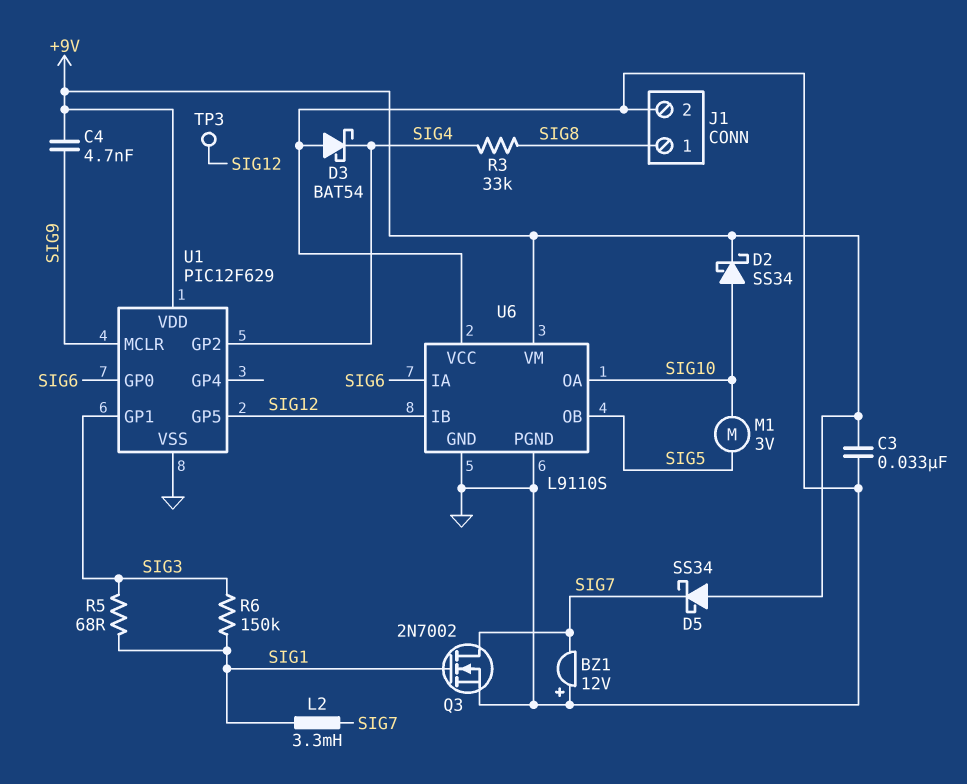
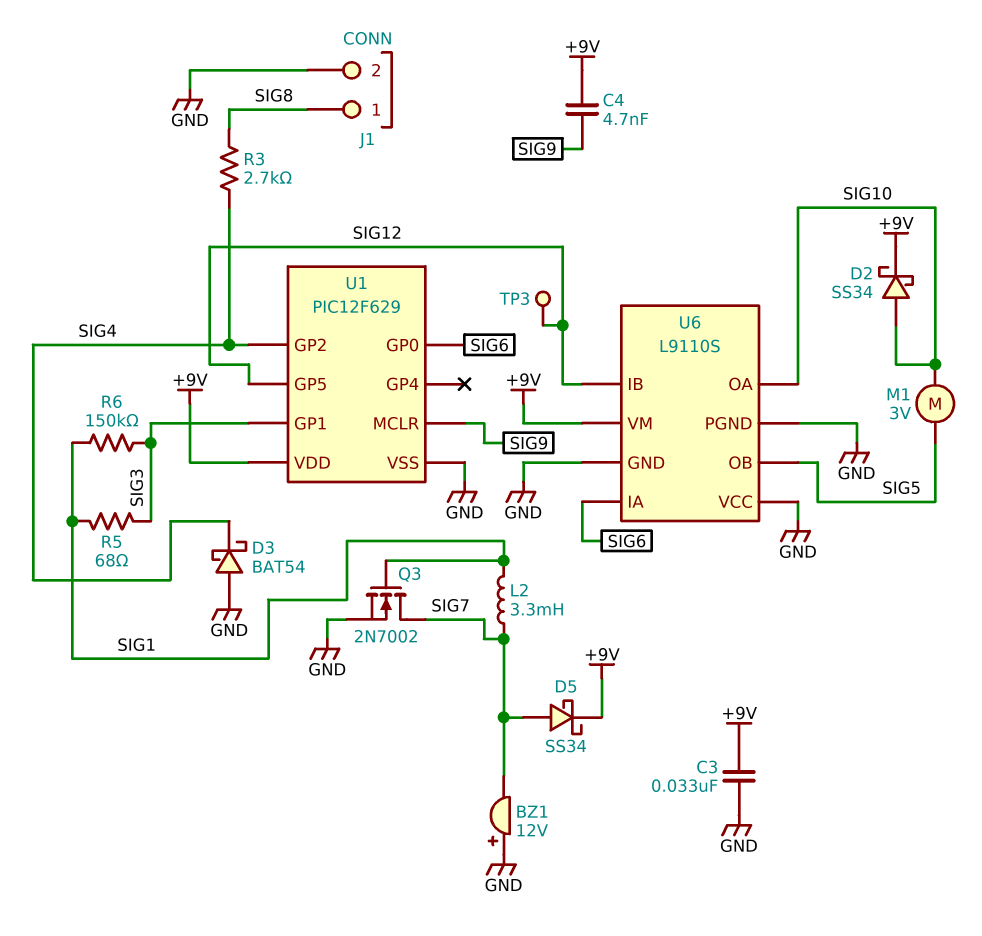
D5: schottky SS34 (A +9V, K SIG7) -> schottky SS34 (A SIG7, K +9V)
R3: 33k (SIG4, SIG8) -> 2.7k (SIG4, SIG8)

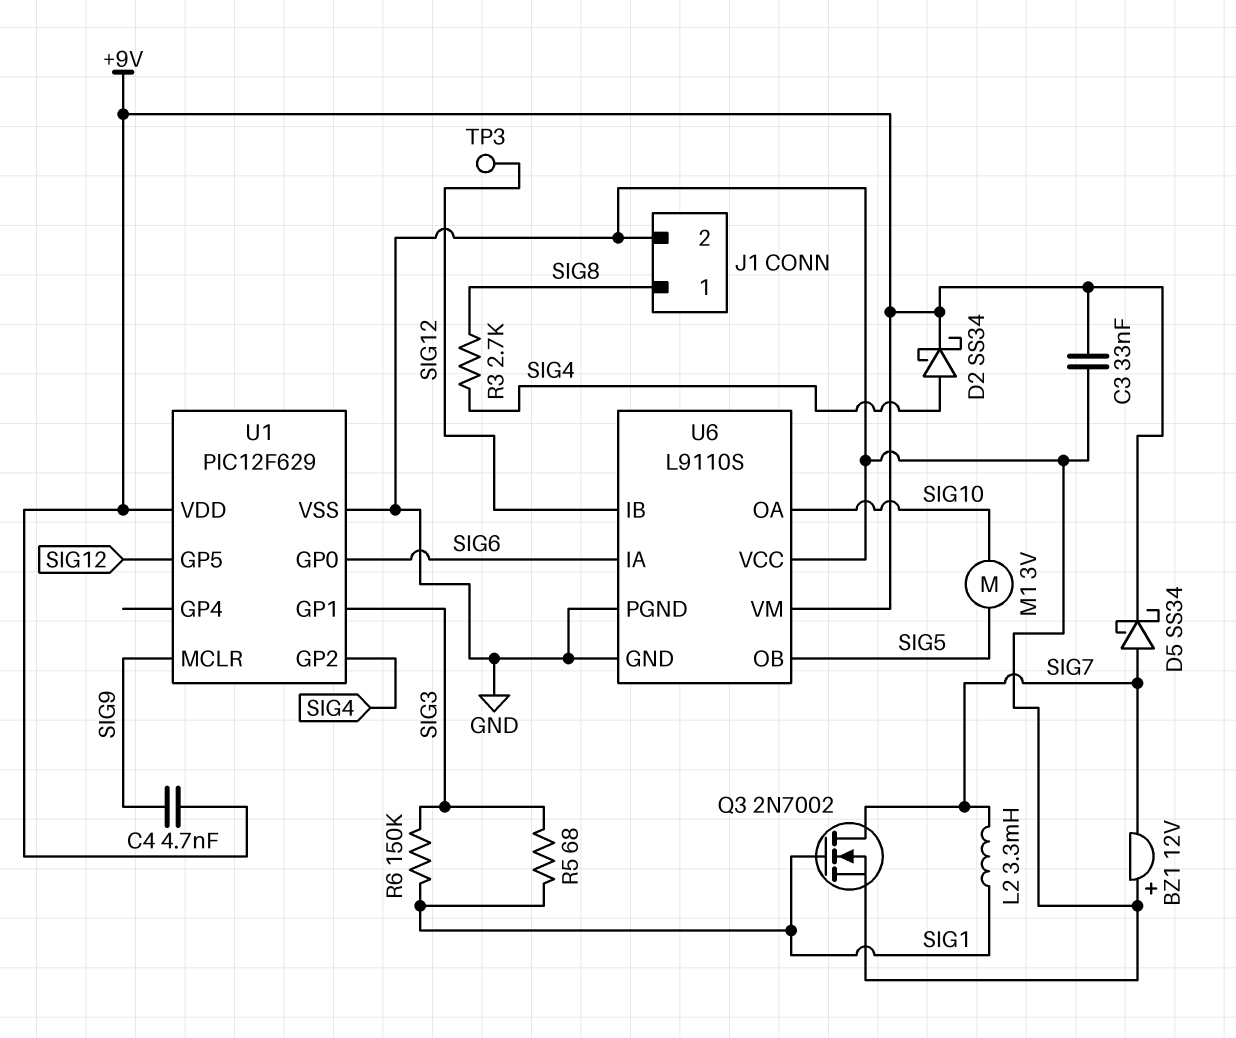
D2: schottky SS34 (A SIG10, K +9V) -> schottky SS34 (A SIG4, K +9V)
D3: schottky BAT54 (A GND, K SIG4) -> none

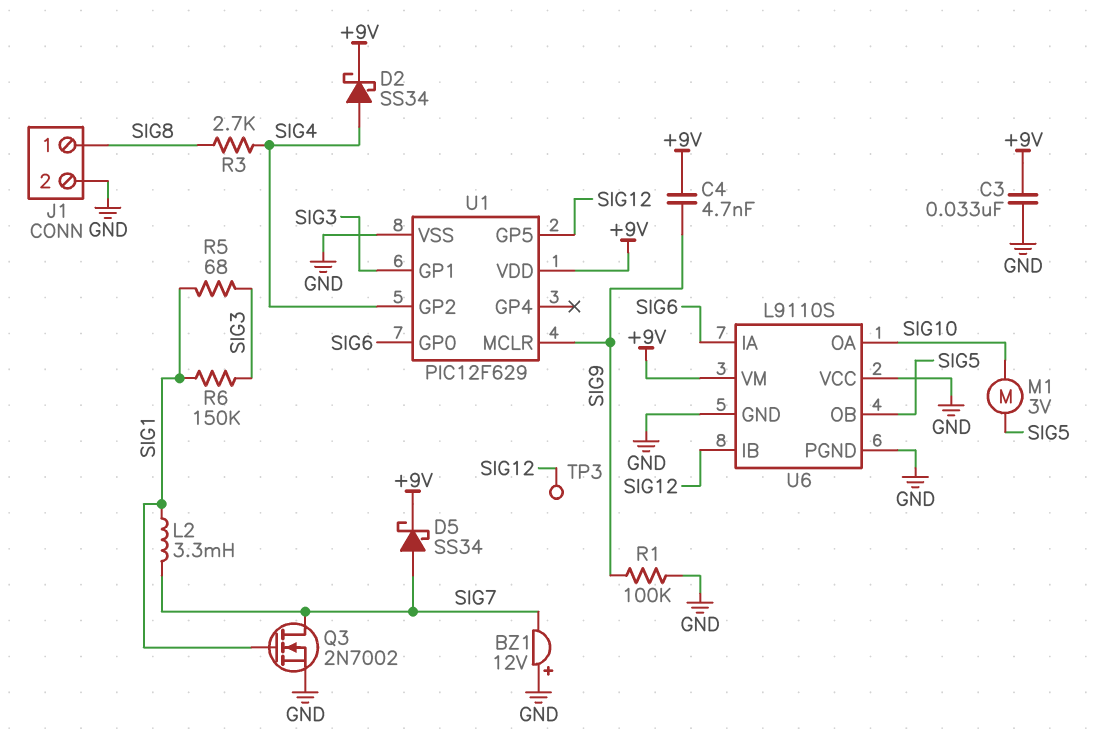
R1: none -> 100k (GND, SIG9)

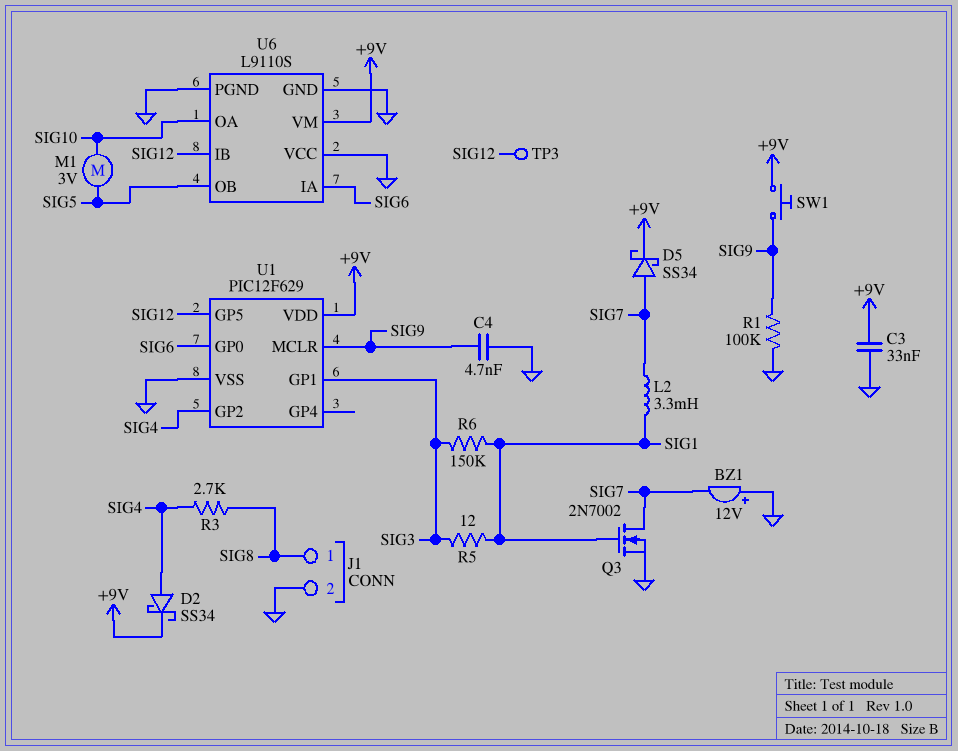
C4: 4.7nF (+9V, SIG9) -> 4.7nF (GND, SIG9)
R5: 68 (SIG1, SIG3) -> 12 (SIG1, SIG3)
SW1: none -> button (+9V, SIG9)

